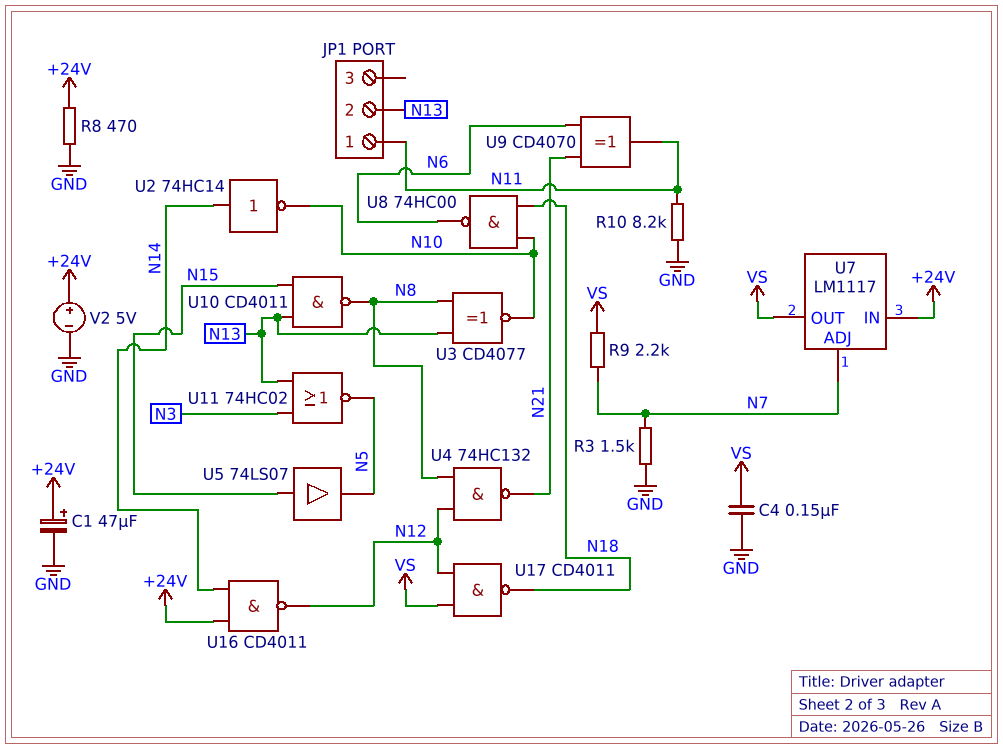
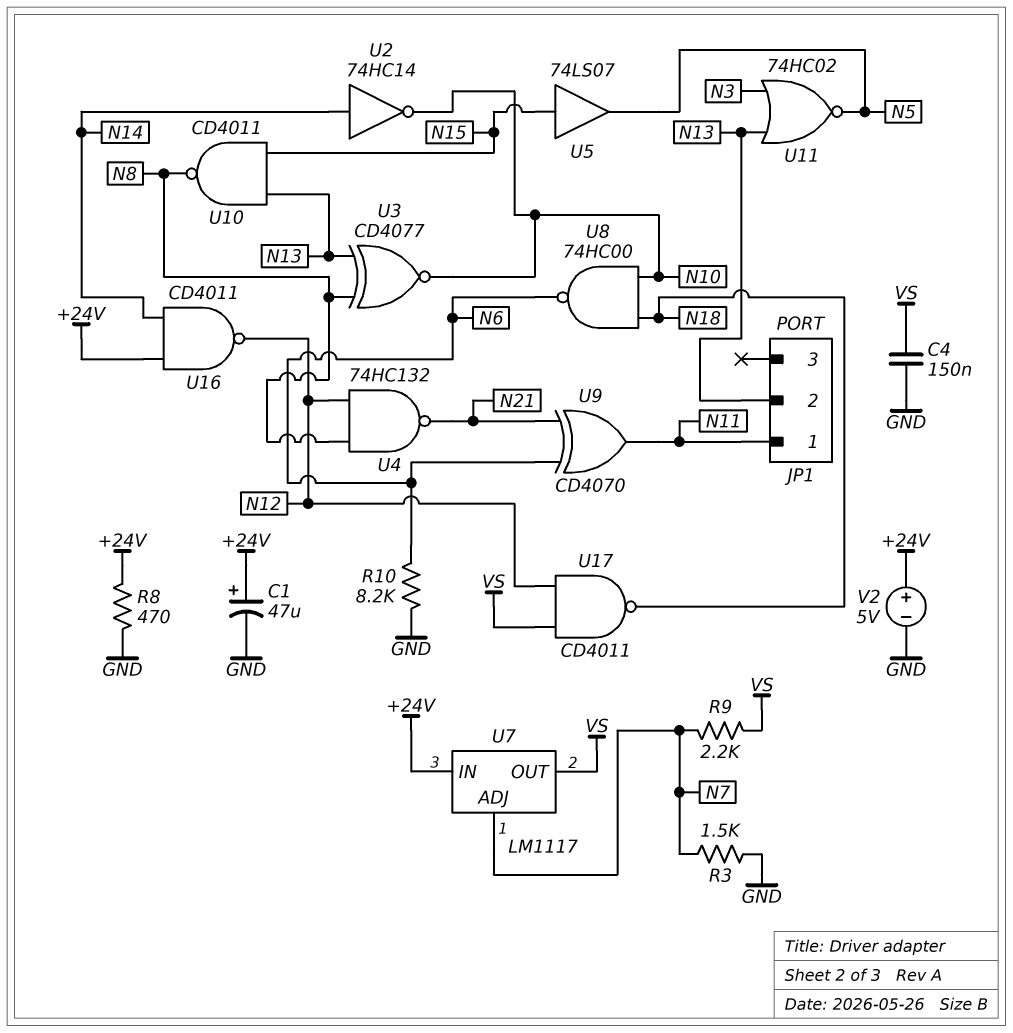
R10: 8.2k (GND, N11) -> 8.2k (GND, N6)

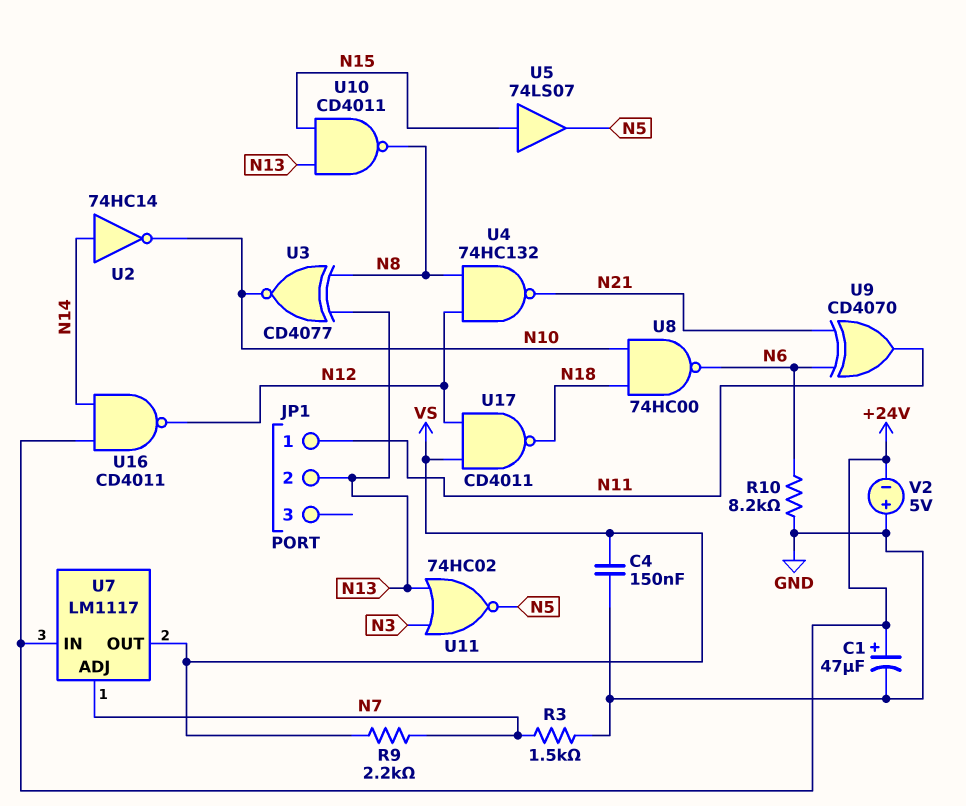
R8: 470 (+24V, GND) -> none
V2: 5V (plus +24V, minus GND) -> 5V (plus GND, minus +24V)

